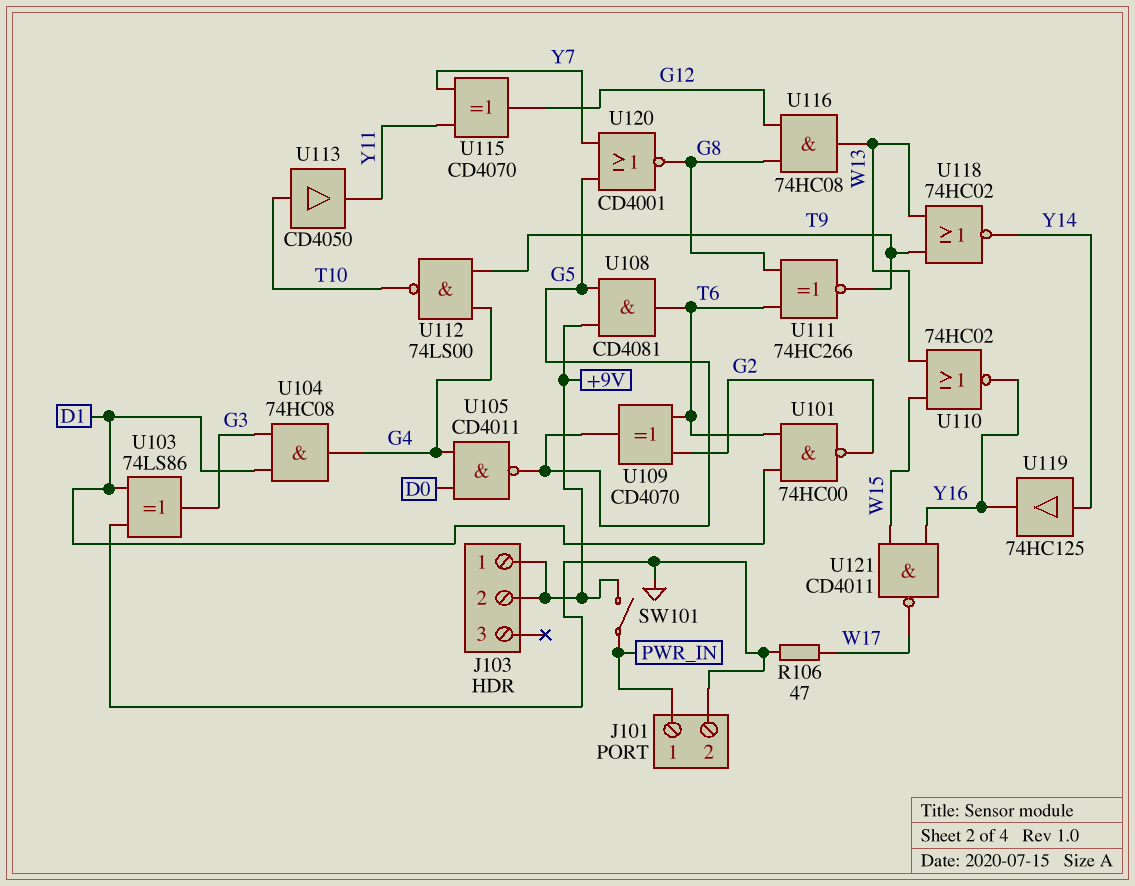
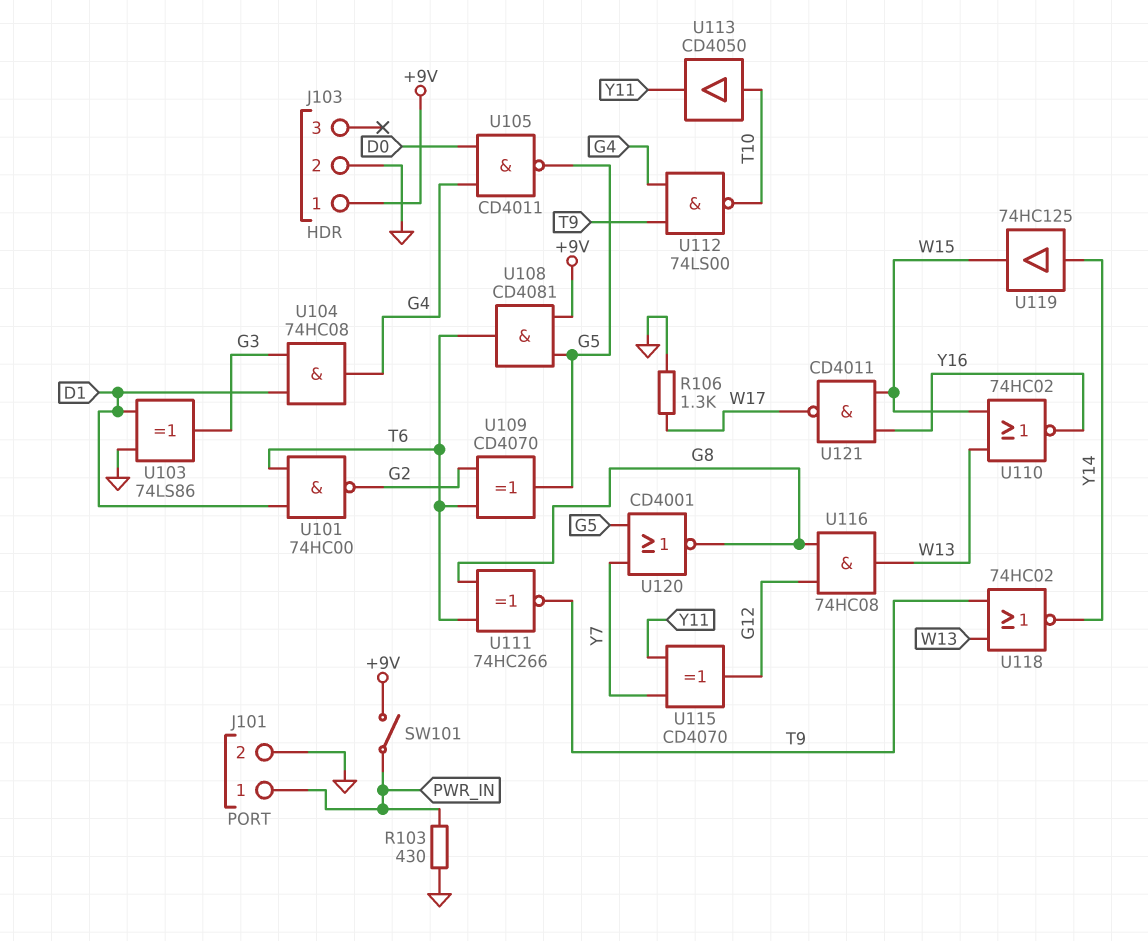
J103 pin 2: +9V -> GND
R103: none -> 430 (GND, PWR_IN)
R106: 47 (GND, W17) -> 1.3k (GND, W17)
U119: buffer 74HC125 (in Y14, out Y16) -> buffer 74HC125 (in Y14, out W15)

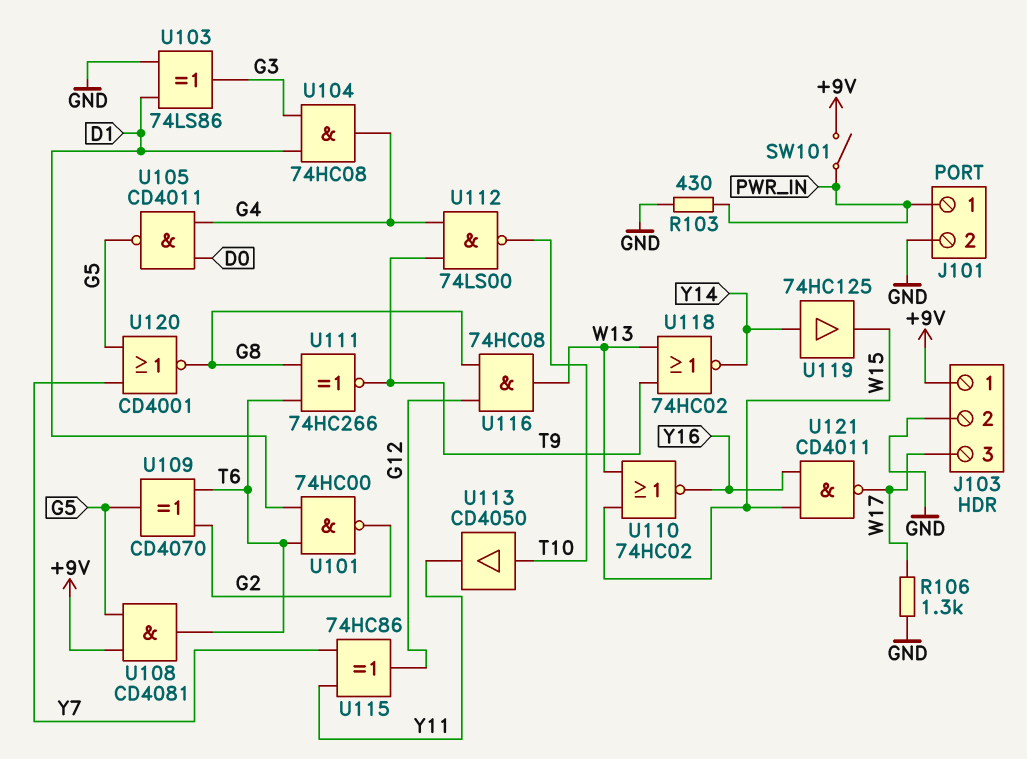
J103 pin 3: none -> W17
U115: XOR CD4070 (in Y7, in Y11, out G12) -> XOR 74HC86 (in Y7, in Y11, out G12)

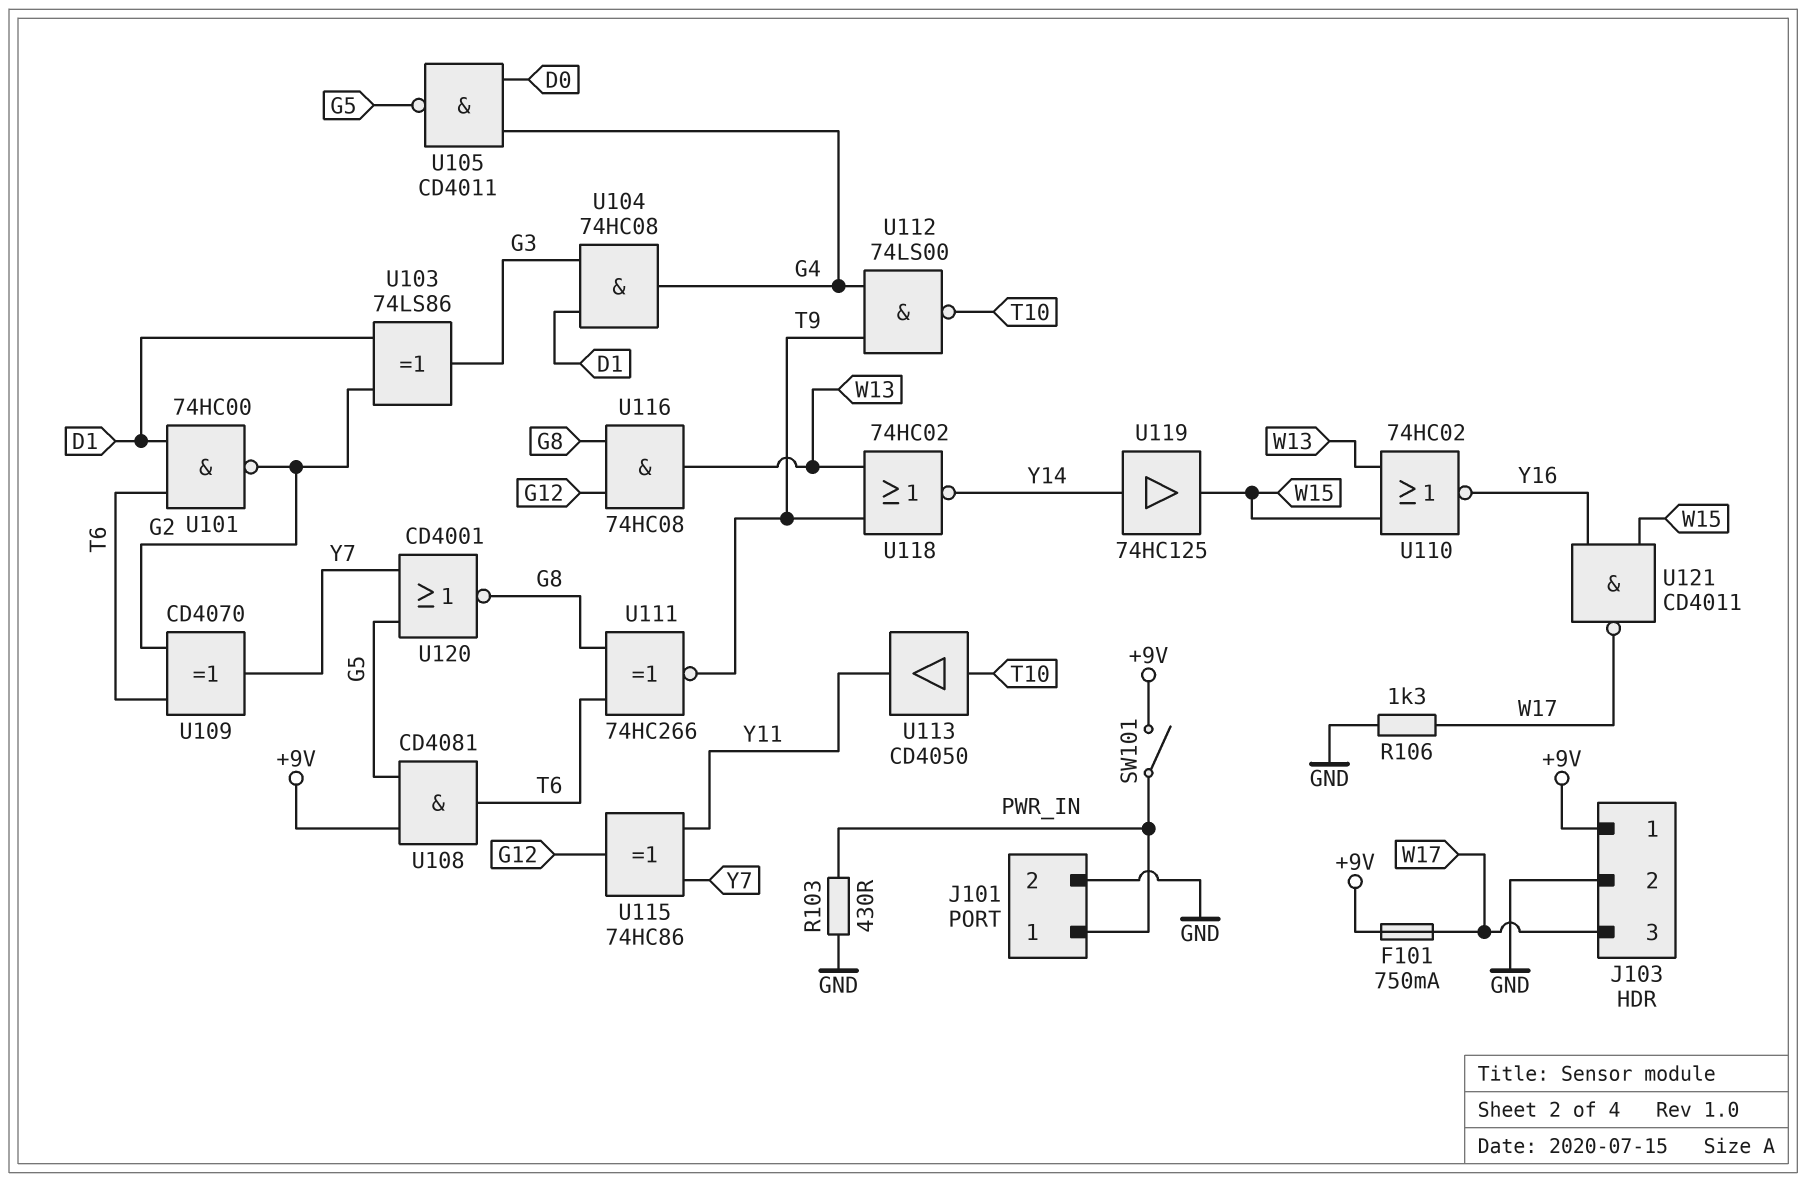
F101: none -> 750mA (+9V, W17)
U103: XOR 74LS86 (in D1, in GND, out G3) -> XOR 74LS86 (in D1, in G2, out G3)
U109: XOR CD4070 (in G2, in T6, out G5) -> XOR CD4070 (in G2, in T6, out Y7)

